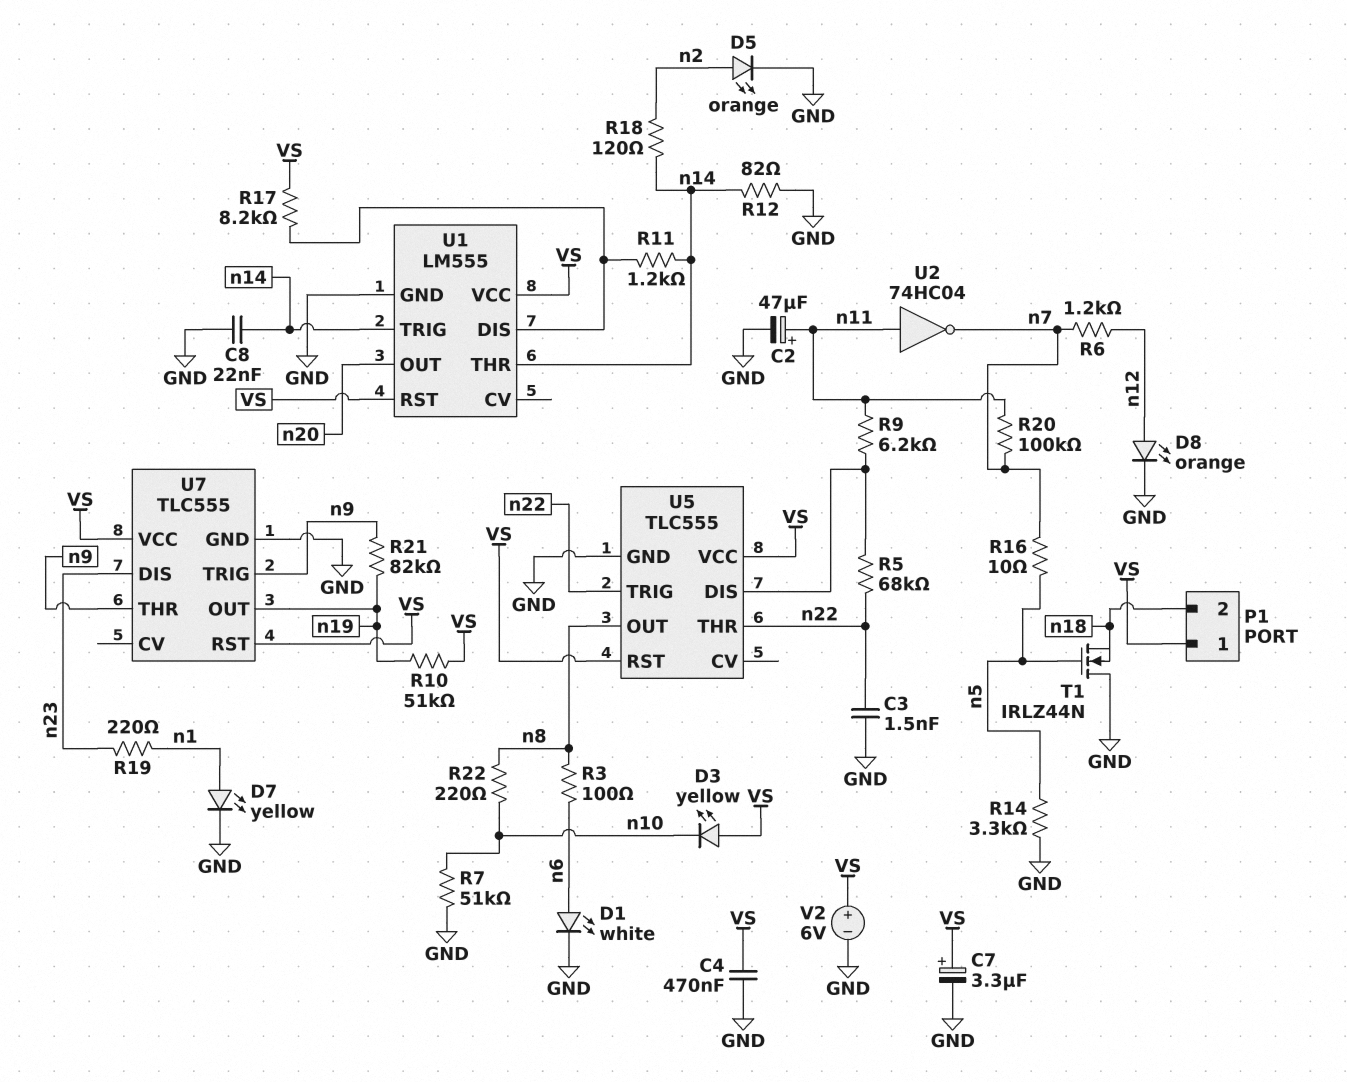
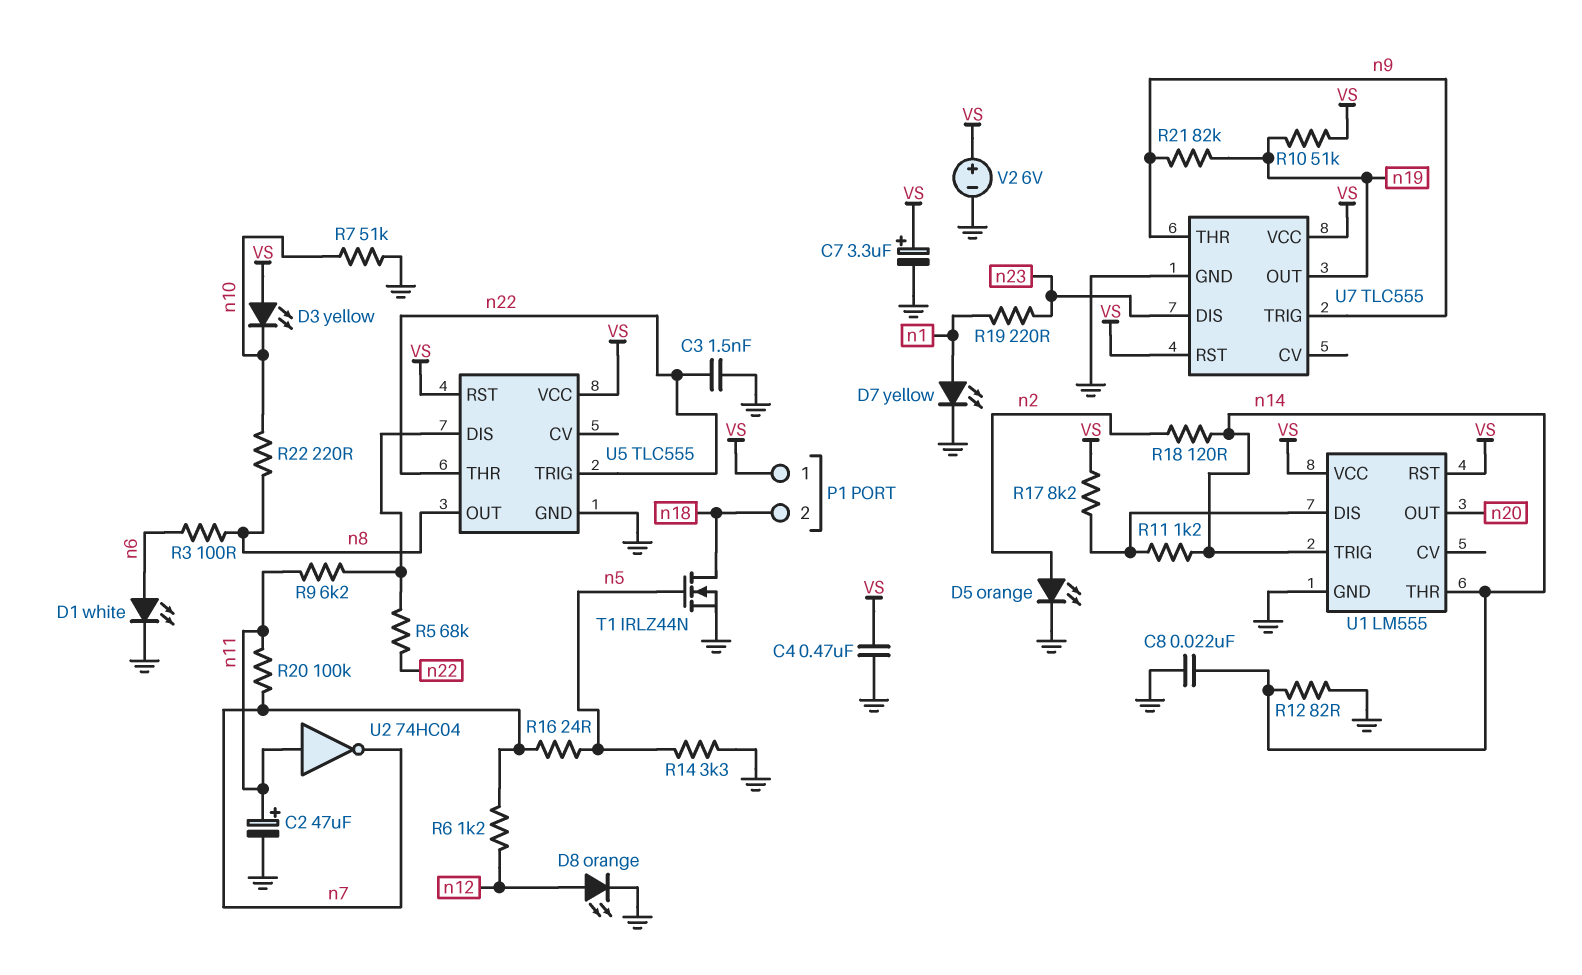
R16: 10 (n5, n7) -> 24 (n5, n7)
T1: NMOS IRLZ44N (G n5, D GND, S n18) -> NMOS IRLZ44N (G n5, D n18, S GND)

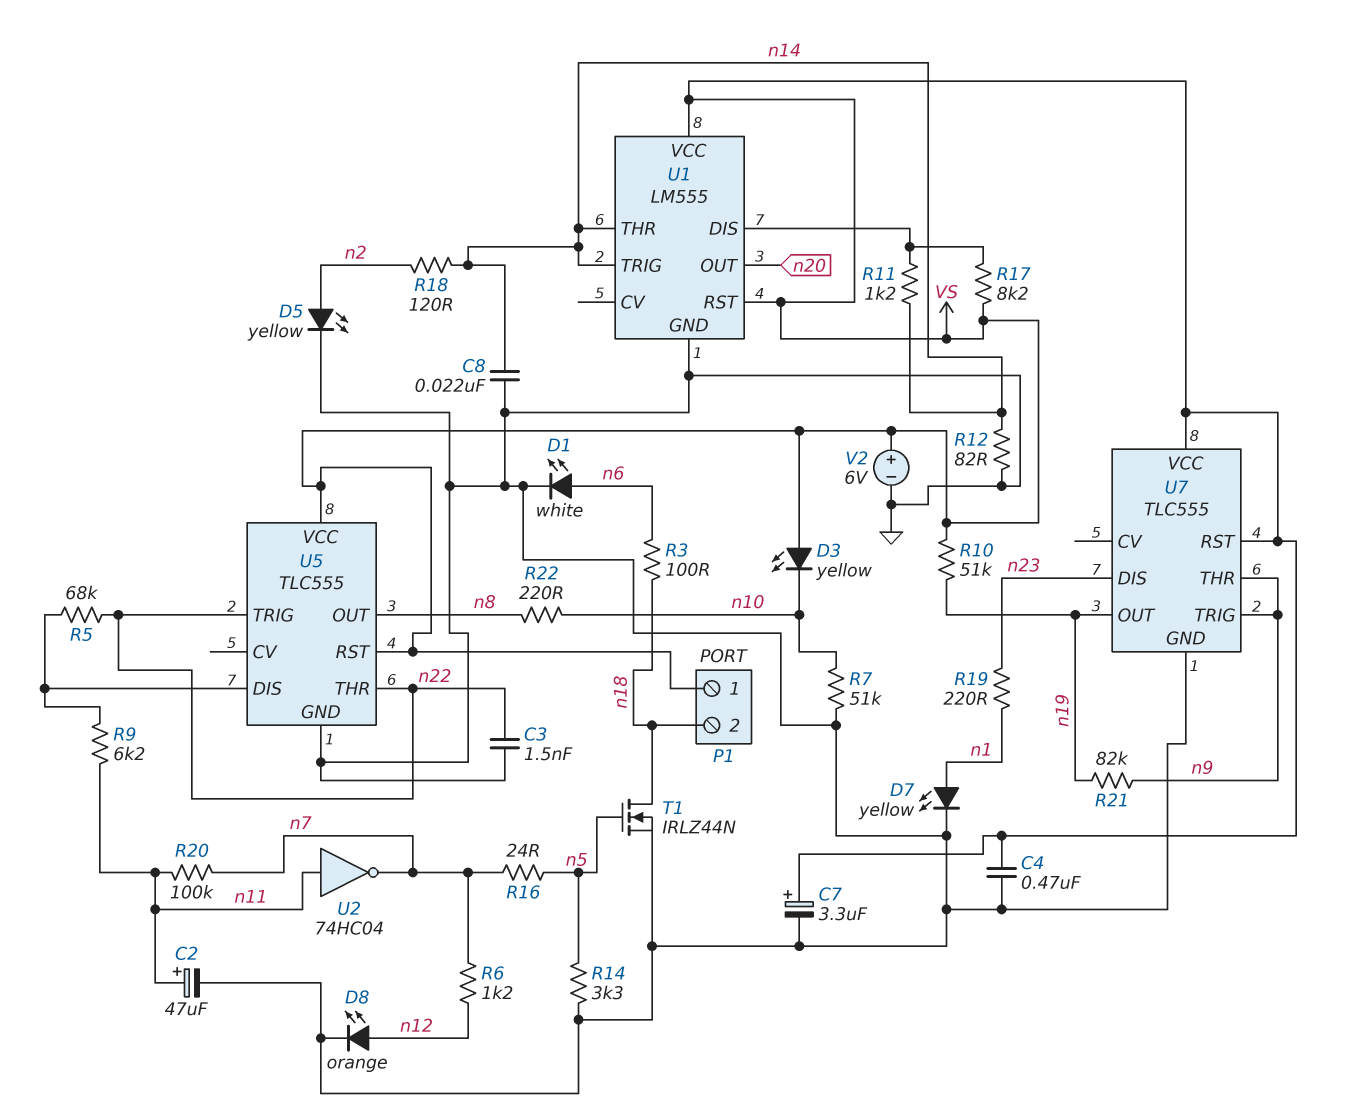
D5: LED orange (A n2, K GND) -> LED yellow (A n2, K GND)
R3: 100 (n6, n8) -> 100 (n6, n18)

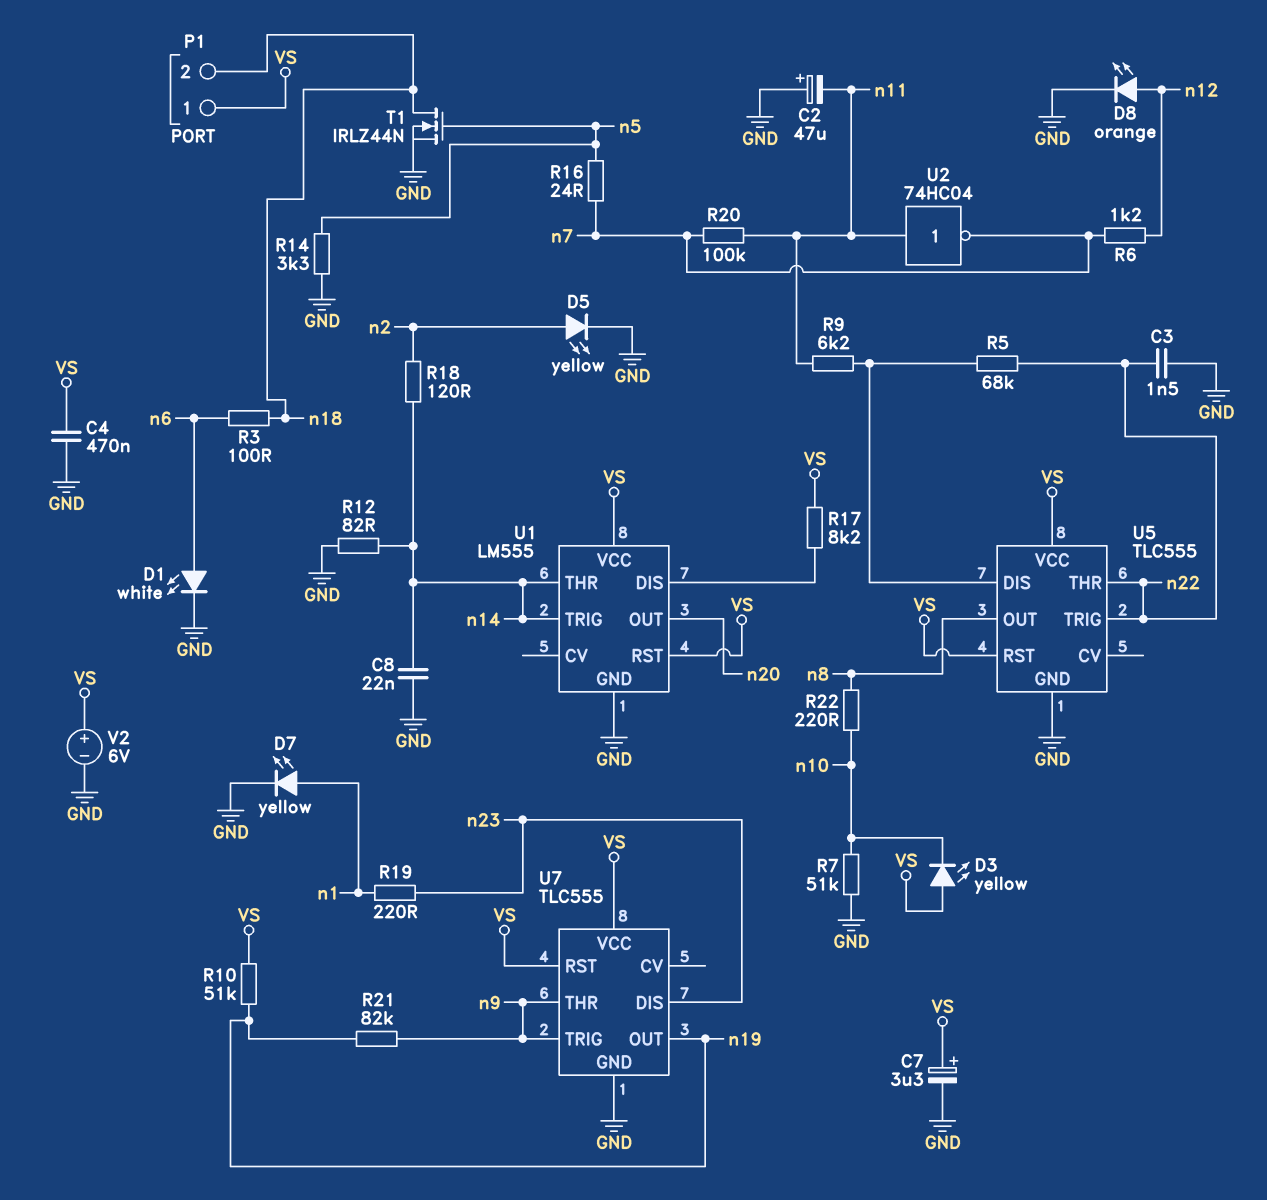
C2: 47uF (plus n11, minus GND) -> 47uF (plus GND, minus n11)
R11: 1.2k (U1/DIS, n14) -> none

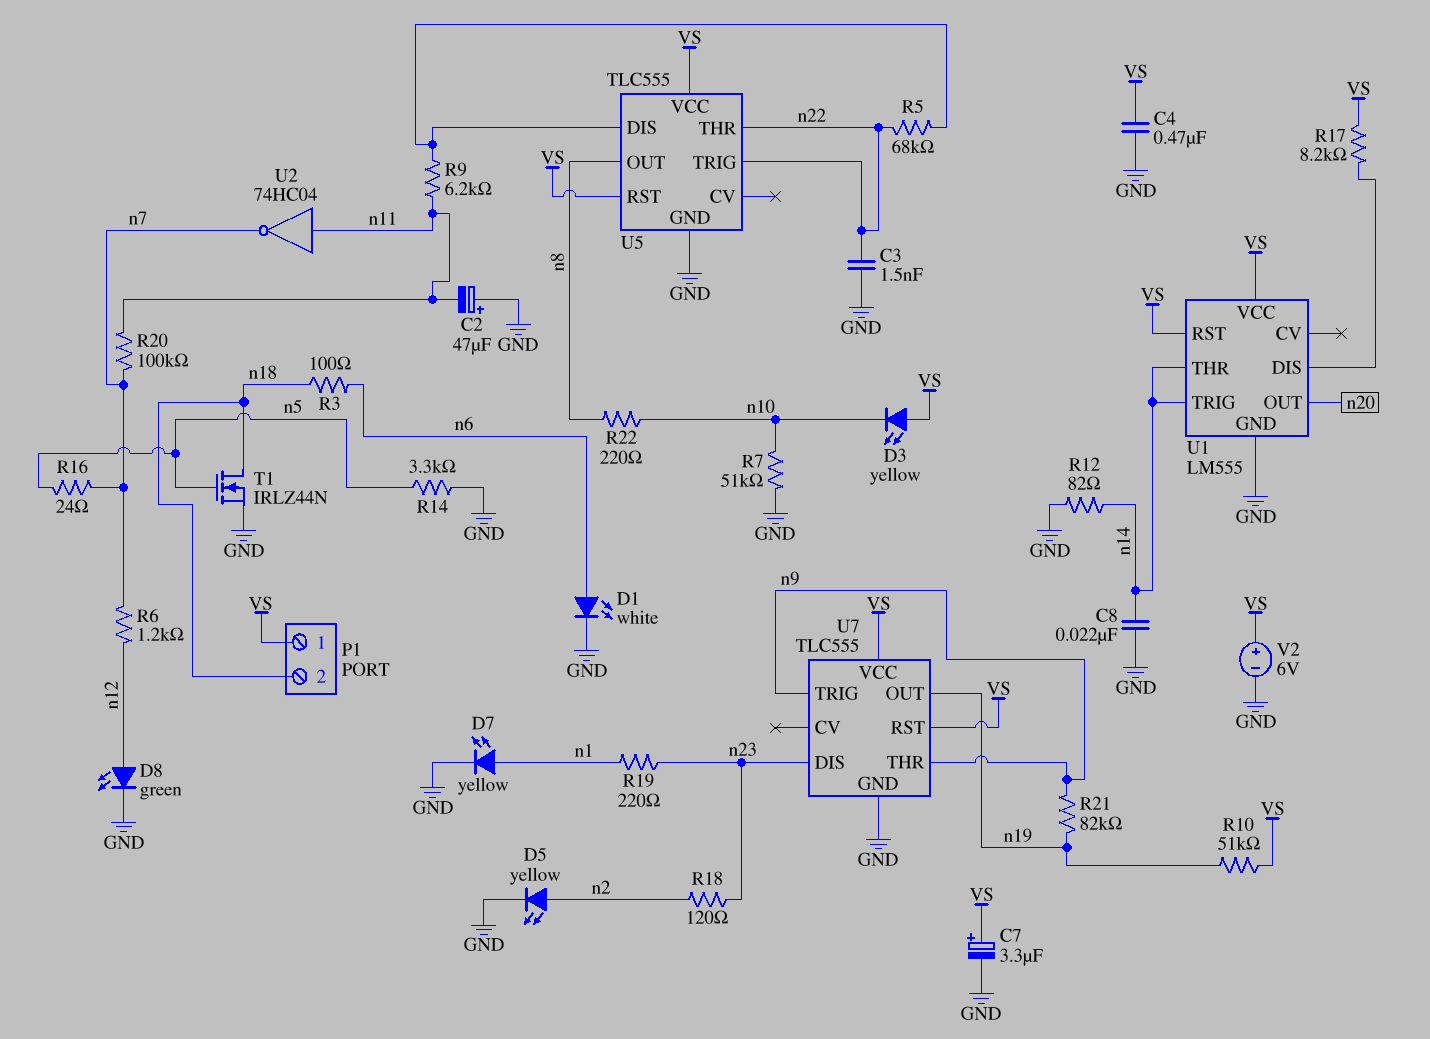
D8: LED orange (A n12, K GND) -> LED green (A n12, K GND)
R18: 120 (n2, n14) -> 120 (n2, n23)

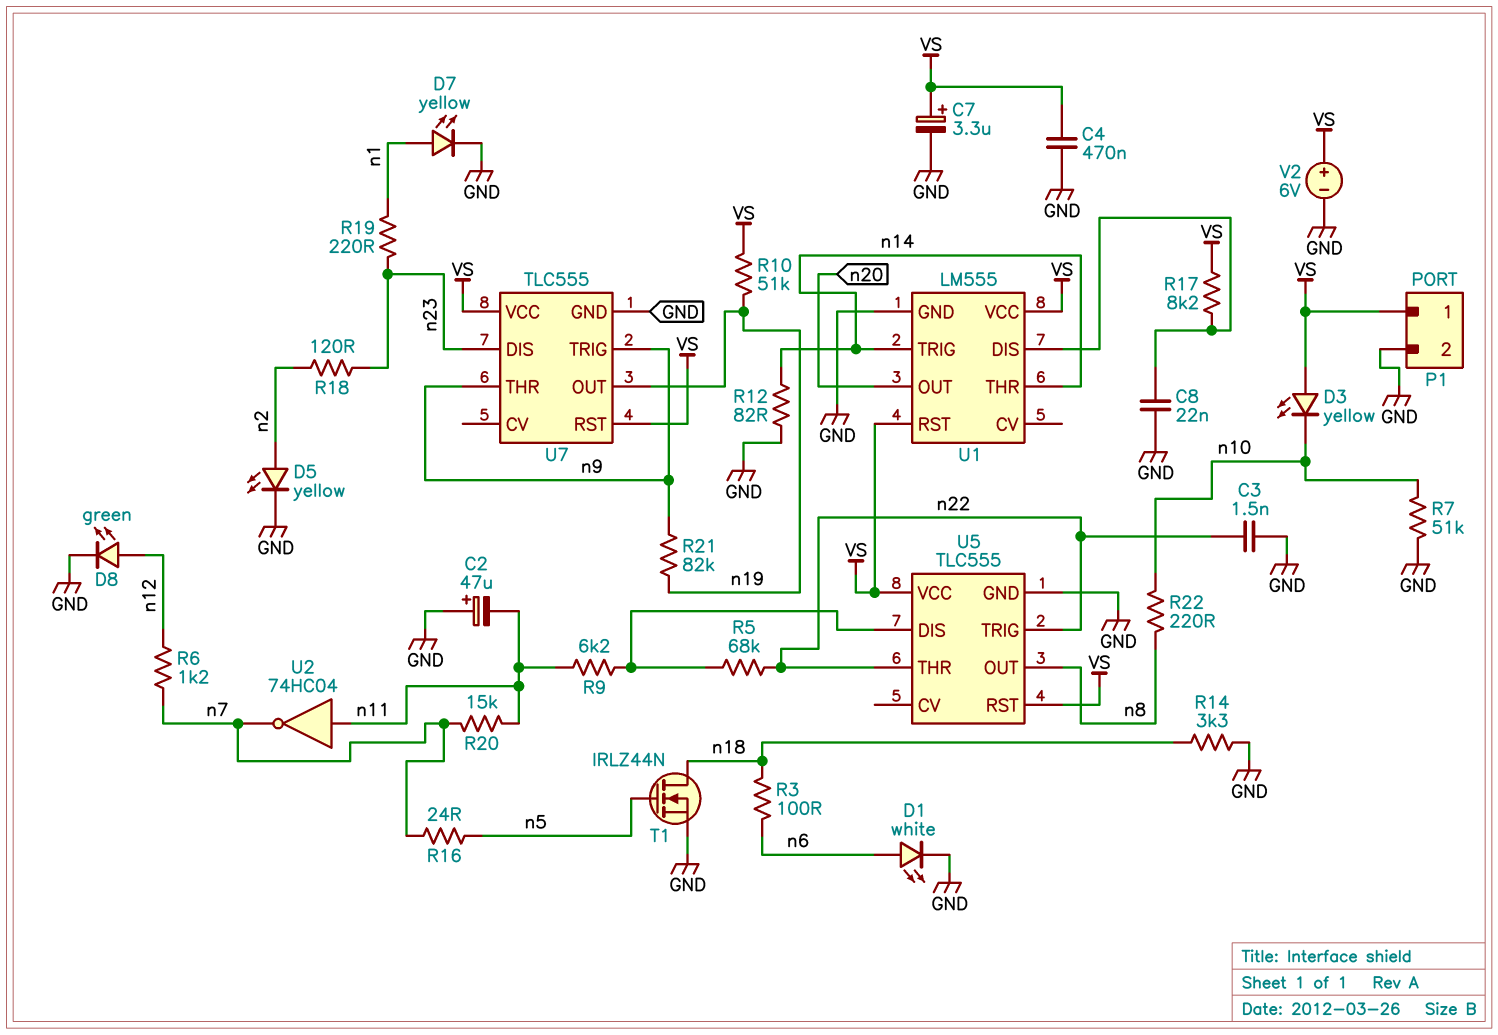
C8: 22nF (GND, n14) -> 22nF (GND, U1/DIS)
P1 pin 2: n18 -> GND
R14: 3.3k (GND, n5) -> 3.3k (GND, n18)
R20: 100k (n7, n11) -> 15k (n7, n11)

